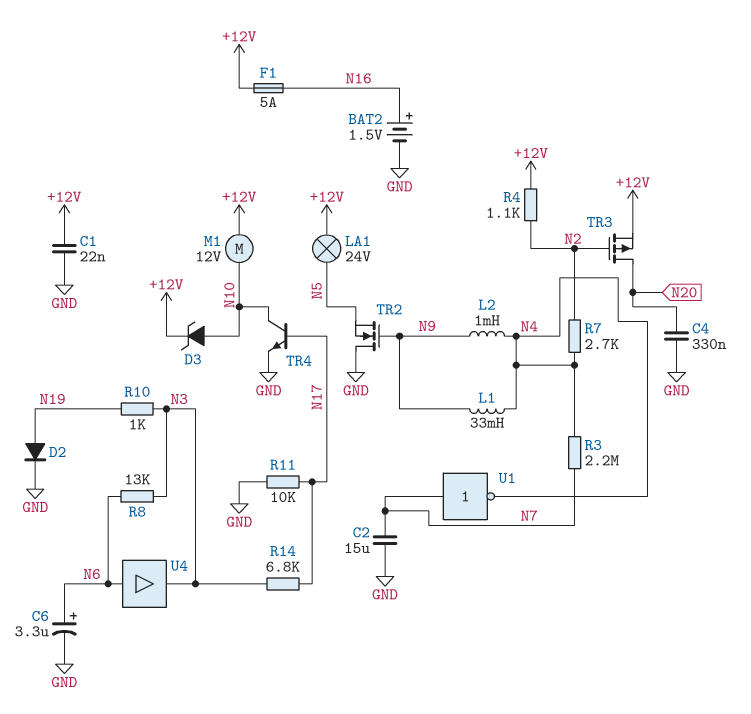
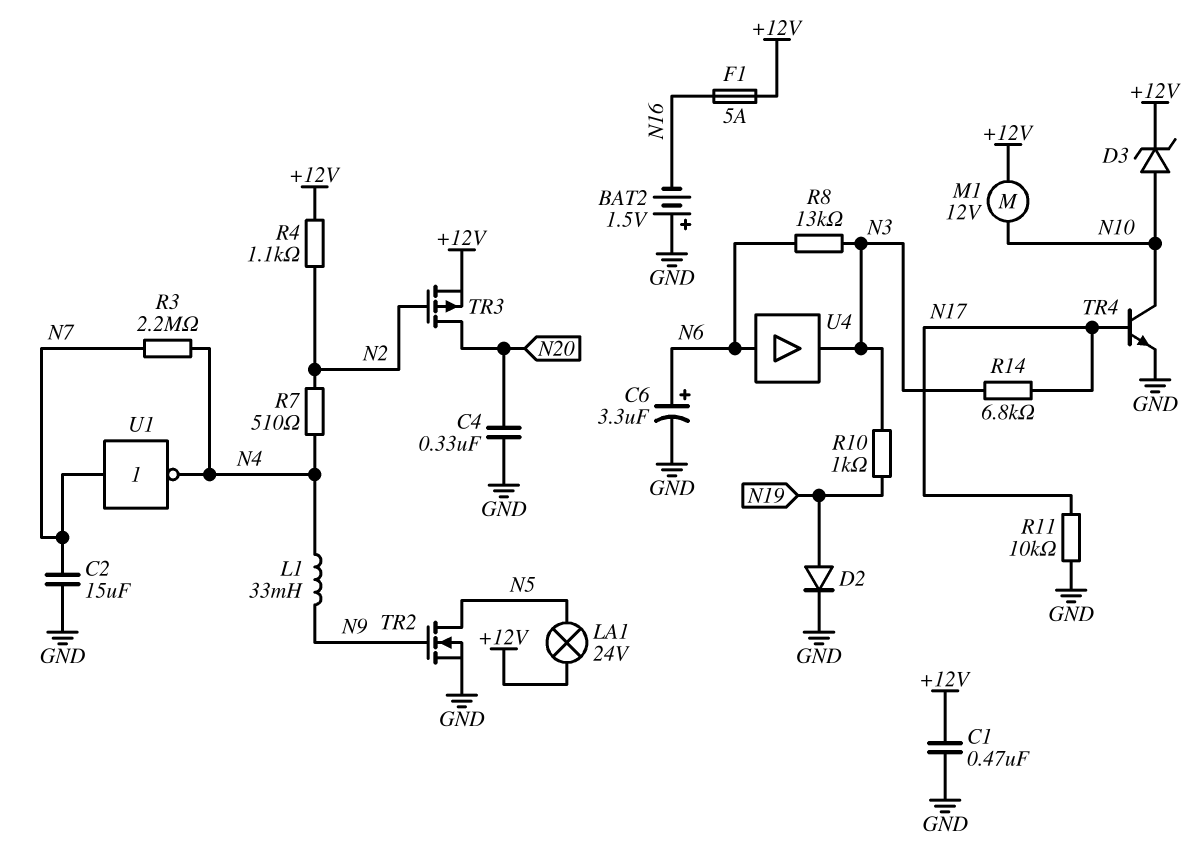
BAT2: 1.5V (plus N16, minus GND) -> 1.5V (plus GND, minus N16)
C1: 22nF (+12V, GND) -> 470nF (+12V, GND)
L2: 1mH (N4, N9) -> none
R7: 2.7k (N2, N4) -> 510 (N2, N4)
TR2: NMOS (G N9, D GND, S N5) -> NMOS (G N9, D N5, S GND)

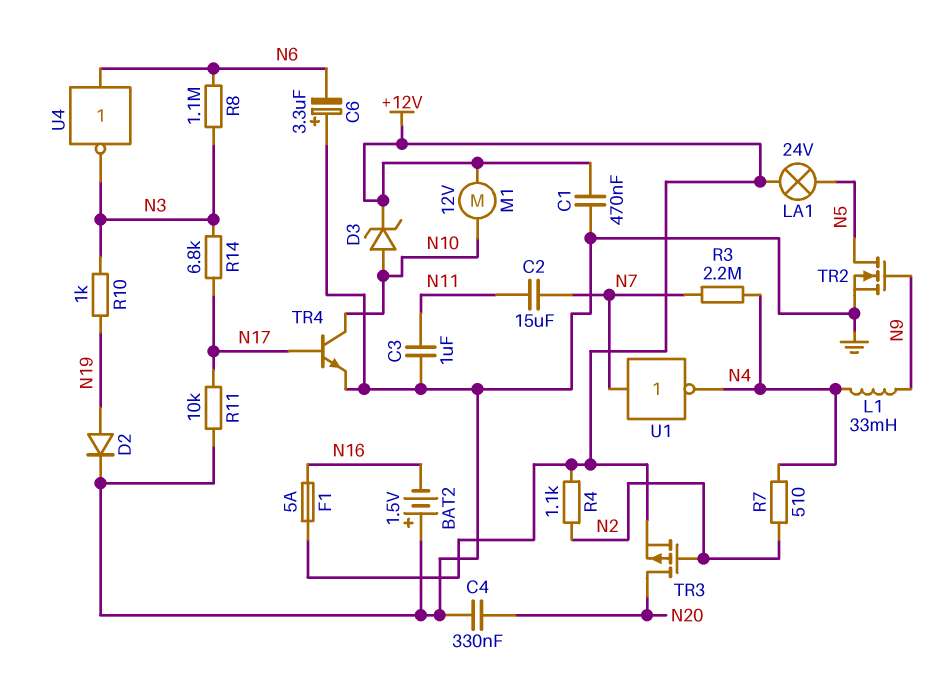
C2: 15uF (GND, N7) -> 15uF (N7, N11)
C3: none -> 1uF (GND, N11)
C6: 3.3uF (plus N6, minus GND) -> 3.3uF (plus GND, minus N6)
R8: 13k (N3, N6) -> 1.1M (N3, N6)
U4: buffer (in N6, out N3) -> NOT (in N6, out N3)

